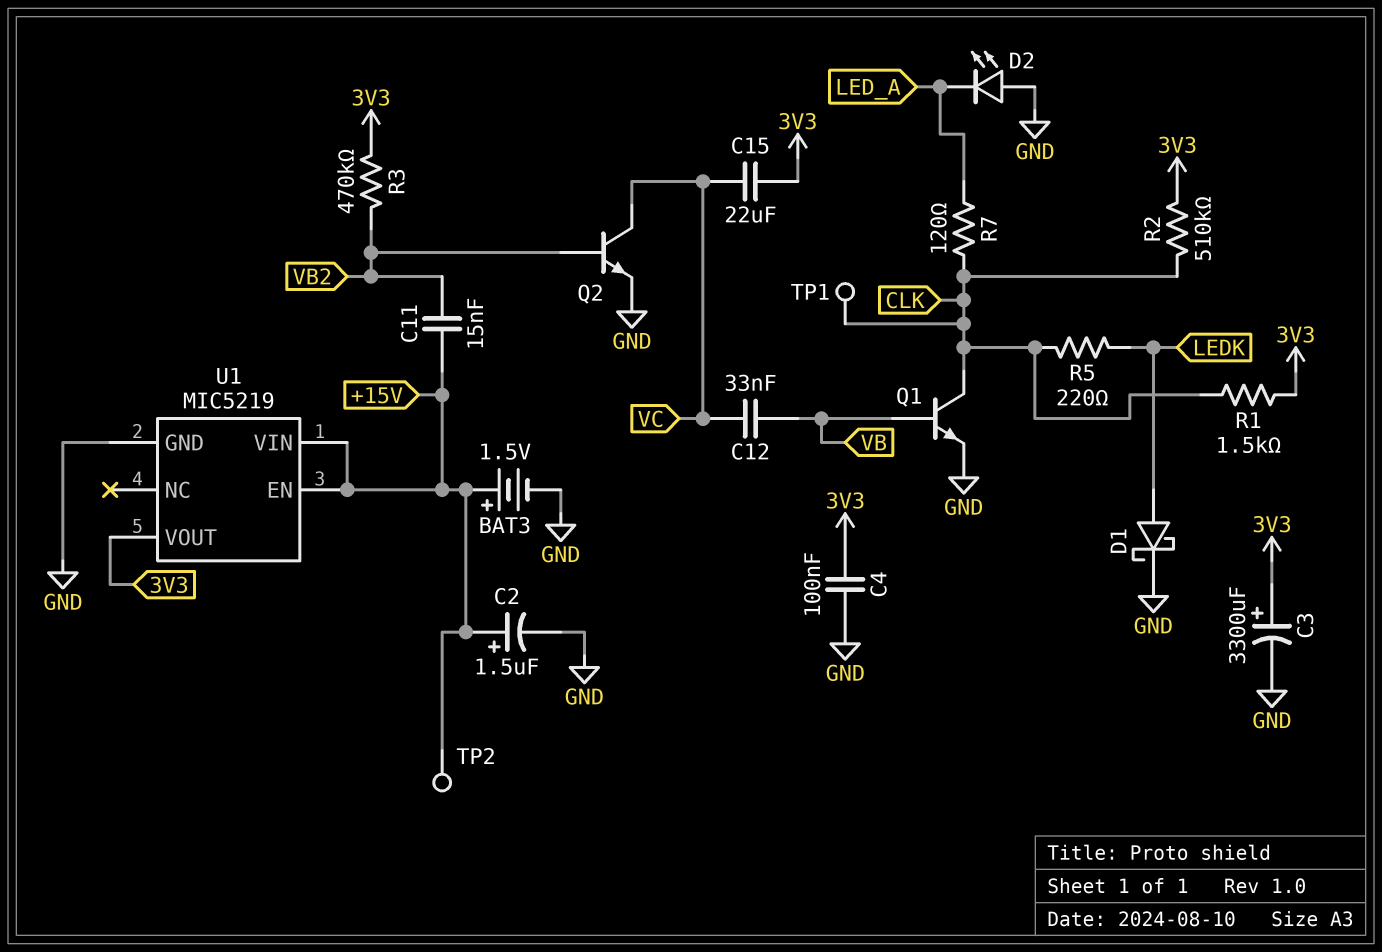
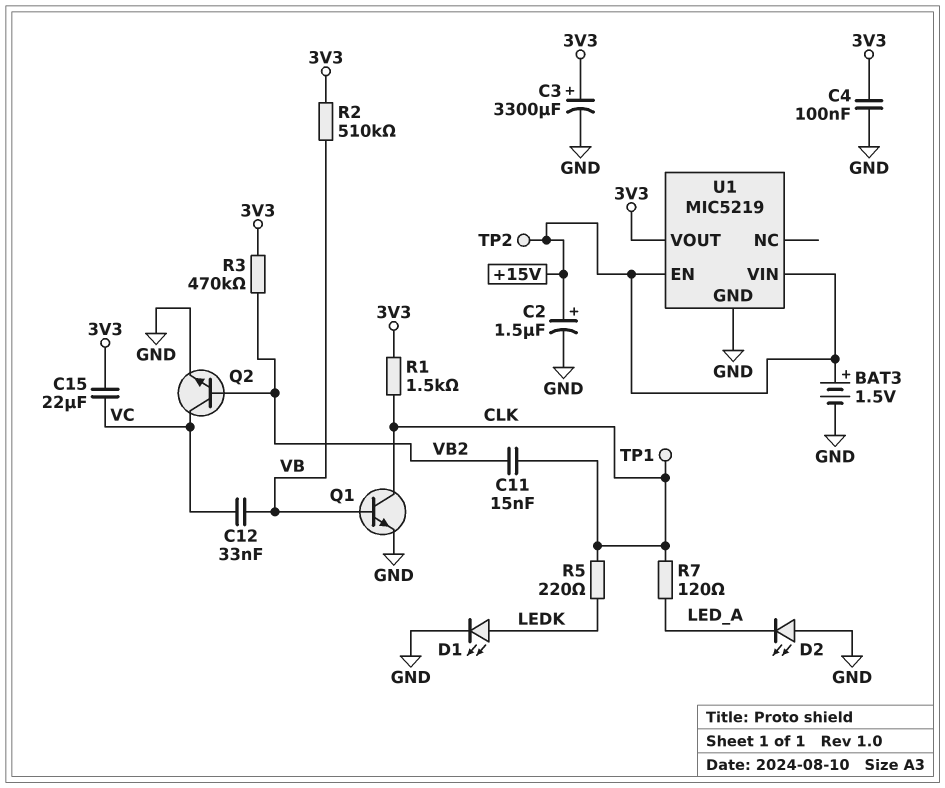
C11: 15nF (+15V, VB2) -> 15nF (CLK, VB2)
D1: schottky (A LEDK, K GND) -> LED (A LEDK, K GND)
R2: 510k (3V3, CLK) -> 510k (3V3, VB)

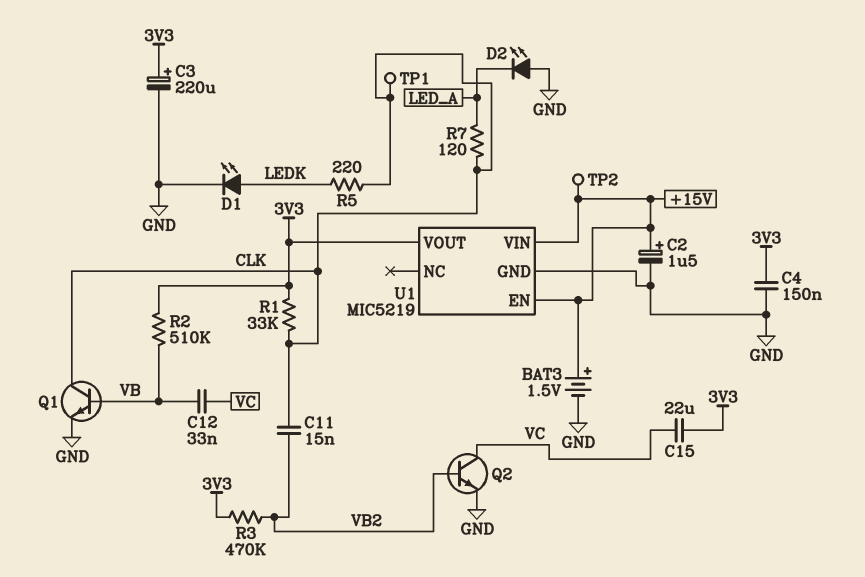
C3: 3300uF (plus 3V3, minus GND) -> 220uF (plus 3V3, minus GND)
C4: 100nF (3V3, GND) -> 150nF (3V3, GND)
R1: 1.5k (3V3, CLK) -> 33k (3V3, CLK)

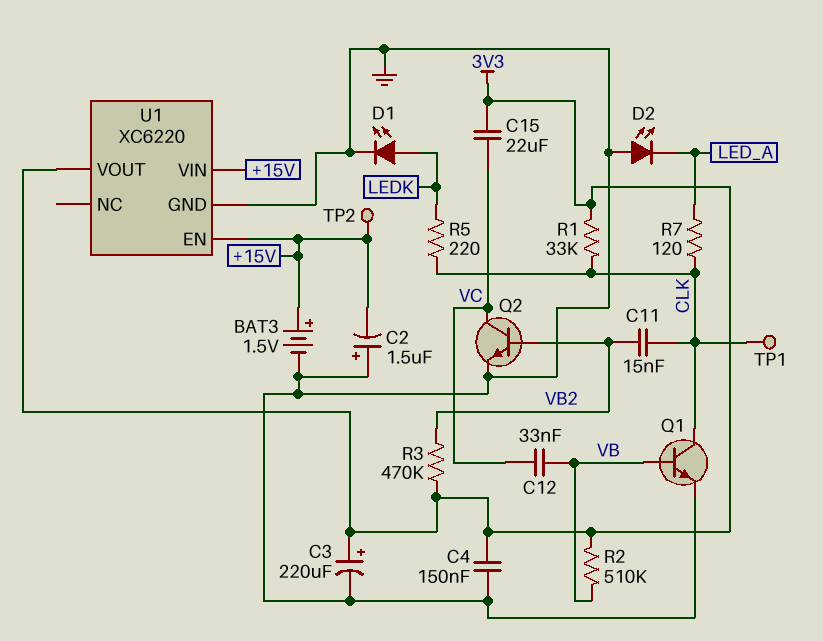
C2: 1.5uF (plus +15V, minus GND) -> 1.5uF (plus GND, minus +15V)
U1: MIC5219 -> XC6220

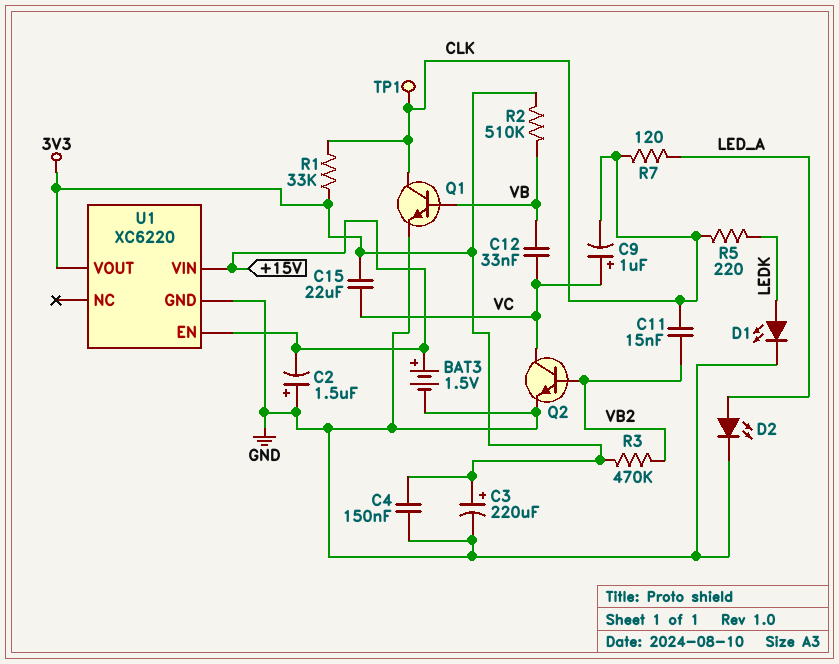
C9: none -> 1uF (plus VC, minus CLK)
D2: LED (A GND, K LED_A) -> LED (A LED_A, K GND)
TP2: test point (+15V) -> none

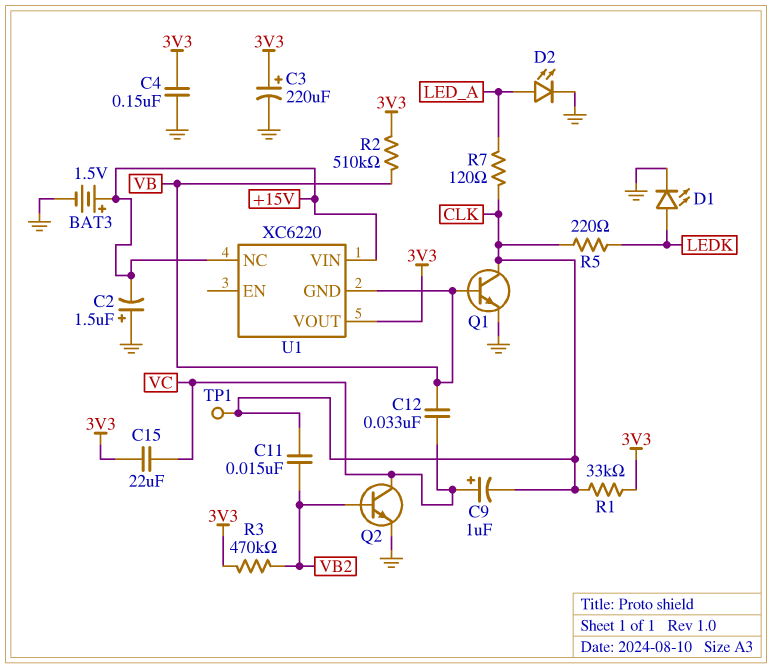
U1 pin EN: +15V -> none
U1 pin GND: GND -> VB
U1 pin NC: none -> +15V

